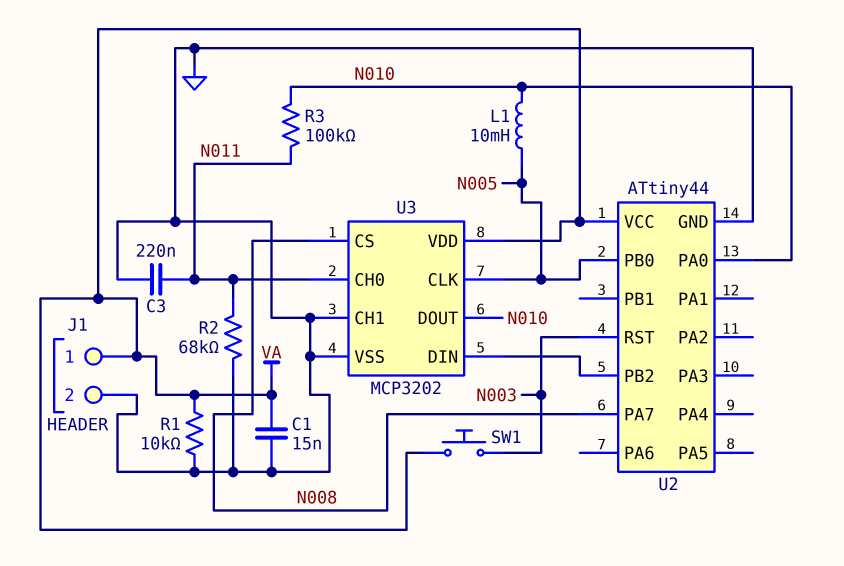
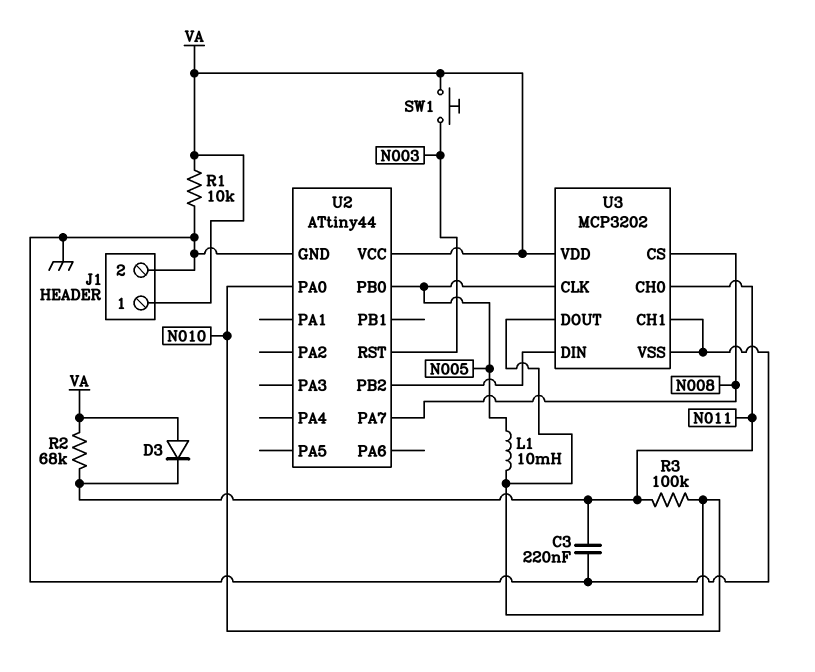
C1: 15nF (GND, VA) -> none
D3: none -> diode (A VA, K N011)
R2: 68k (GND, N011) -> 68k (N011, VA)

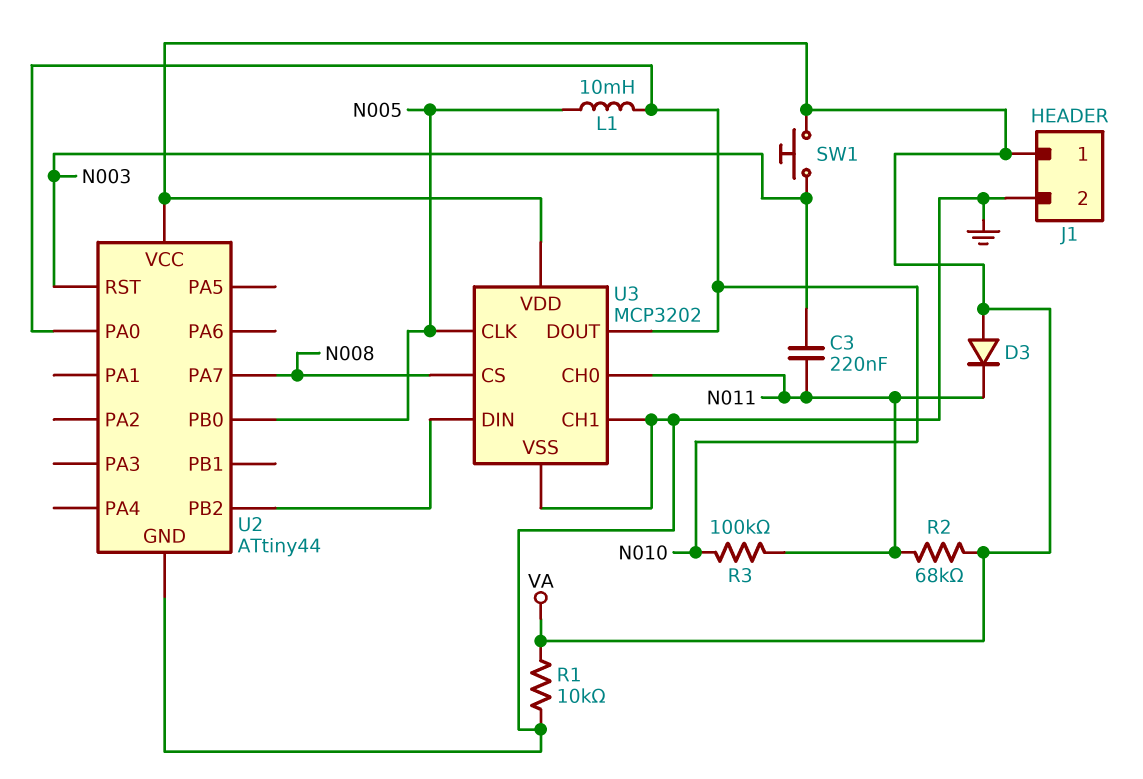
C3: 220nF (GND, N011) -> 220nF (N003, N011)

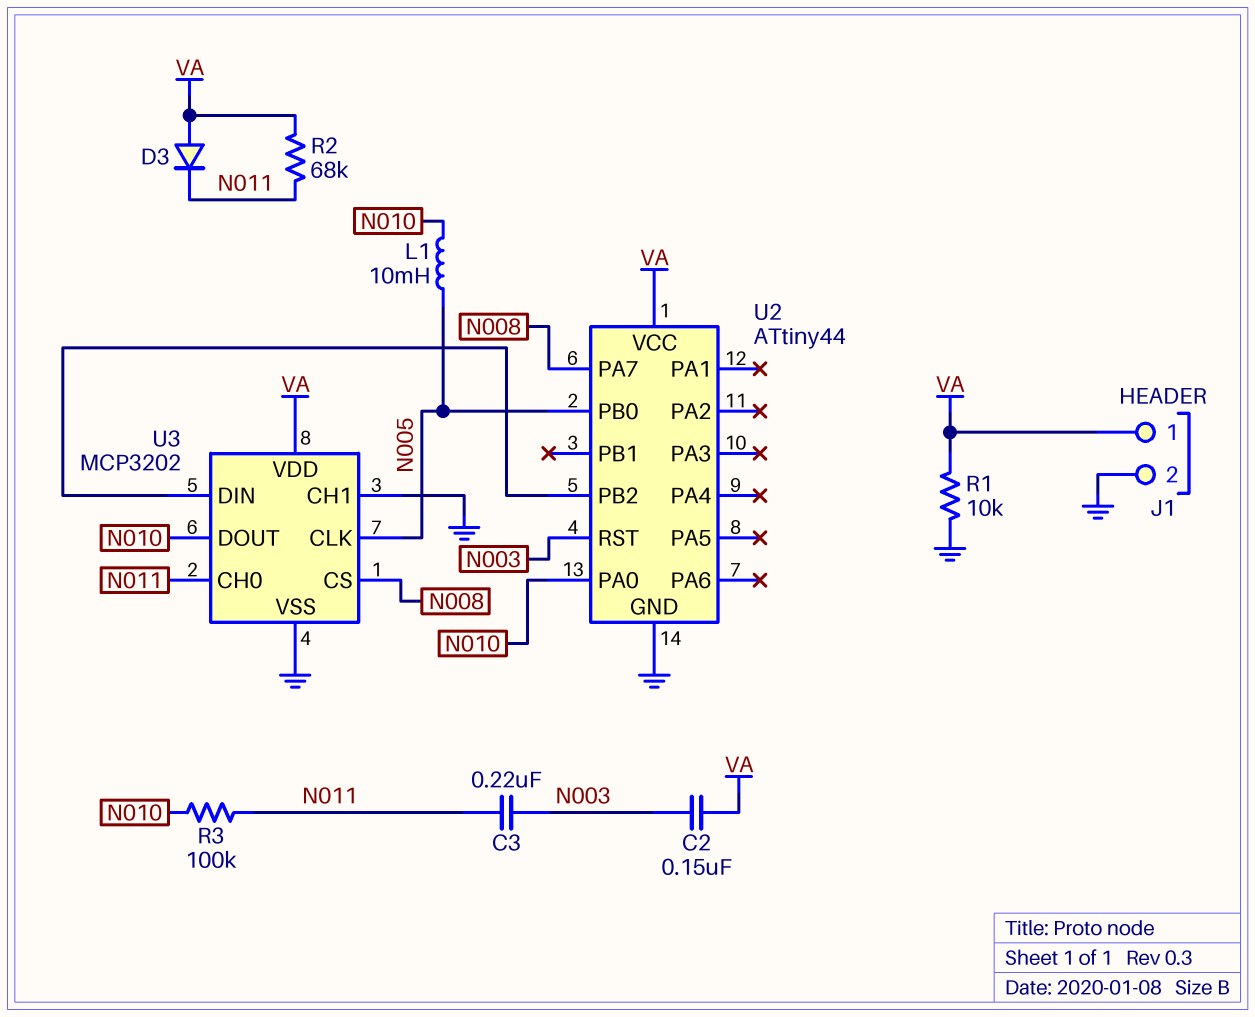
C2: none -> 150nF (N003, VA)
SW1: button (N003, VA) -> none

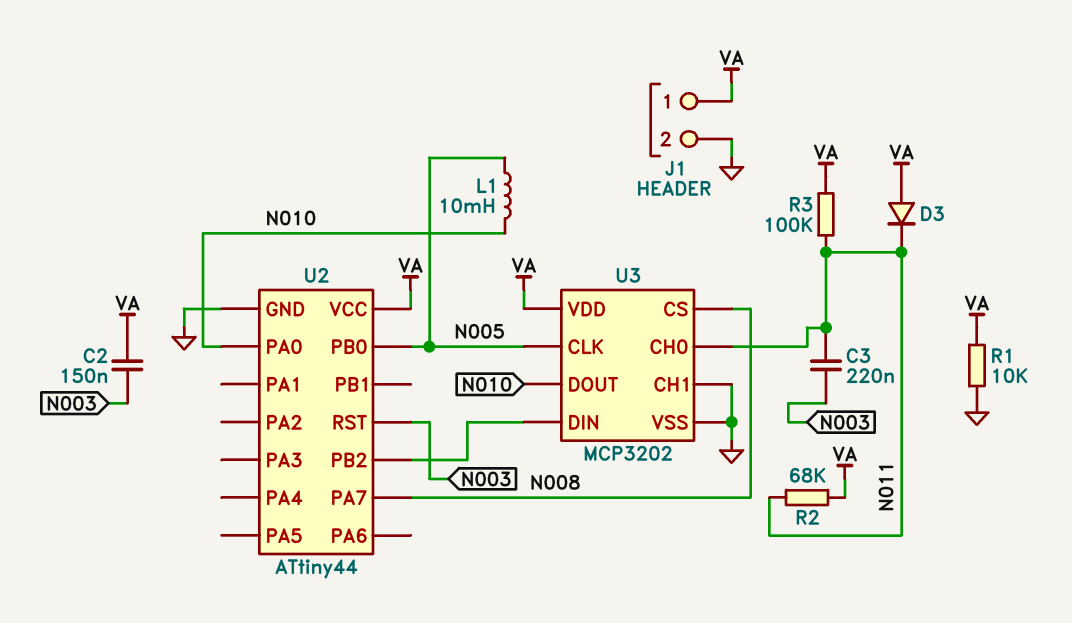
R3: 100k (N010, N011) -> 100k (N011, VA)

